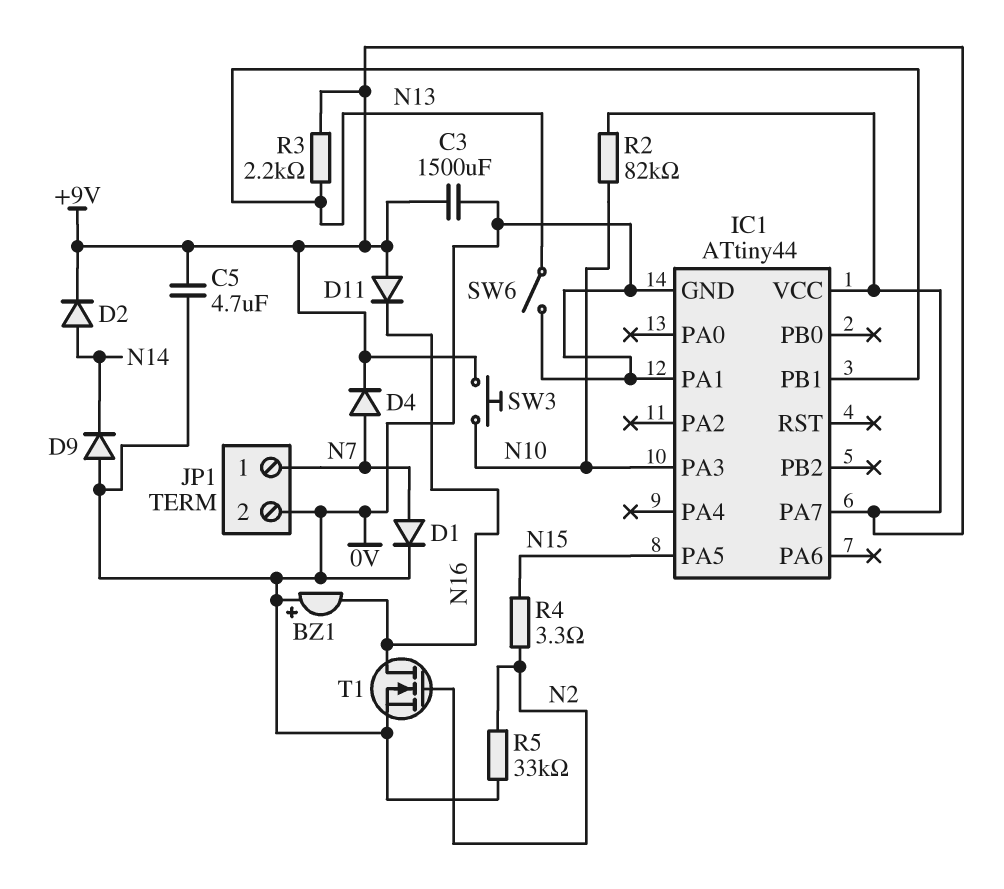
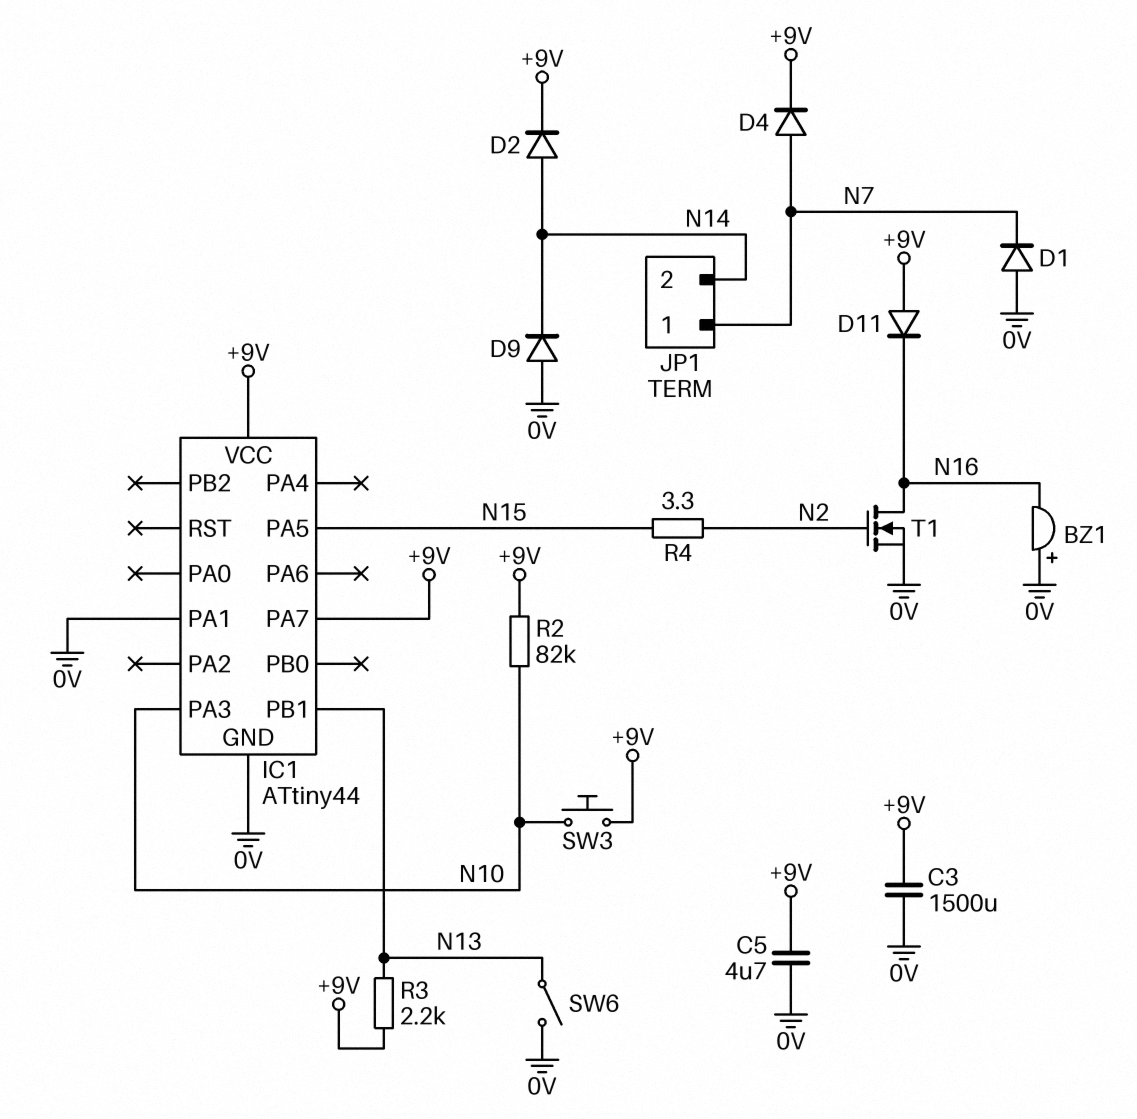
D1: diode (A N7, K 0V) -> diode (A 0V, K N7)
JP1 pin 2: 0V -> N14
R5: 33k (0V, N2) -> none

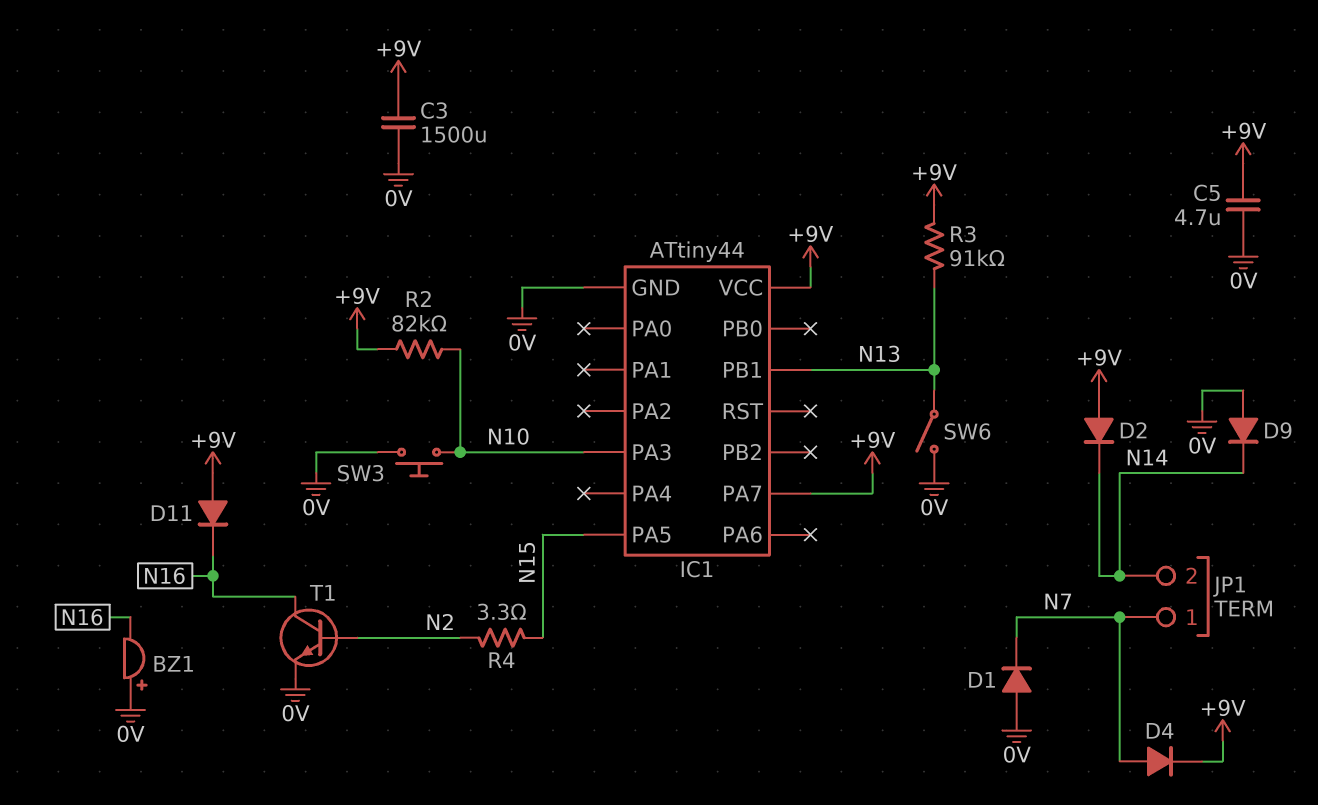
D2: diode (A N14, K +9V) -> diode (A +9V, K N14)
IC1 pin PA1: 0V -> none
R3: 2.2k (+9V, N13) -> 91k (+9V, N13)
SW3: button (+9V, N10) -> button (0V, N10)
T1: NMOS (G N2, D N16, S 0V) -> NPN (B N2, C N16, E 0V)

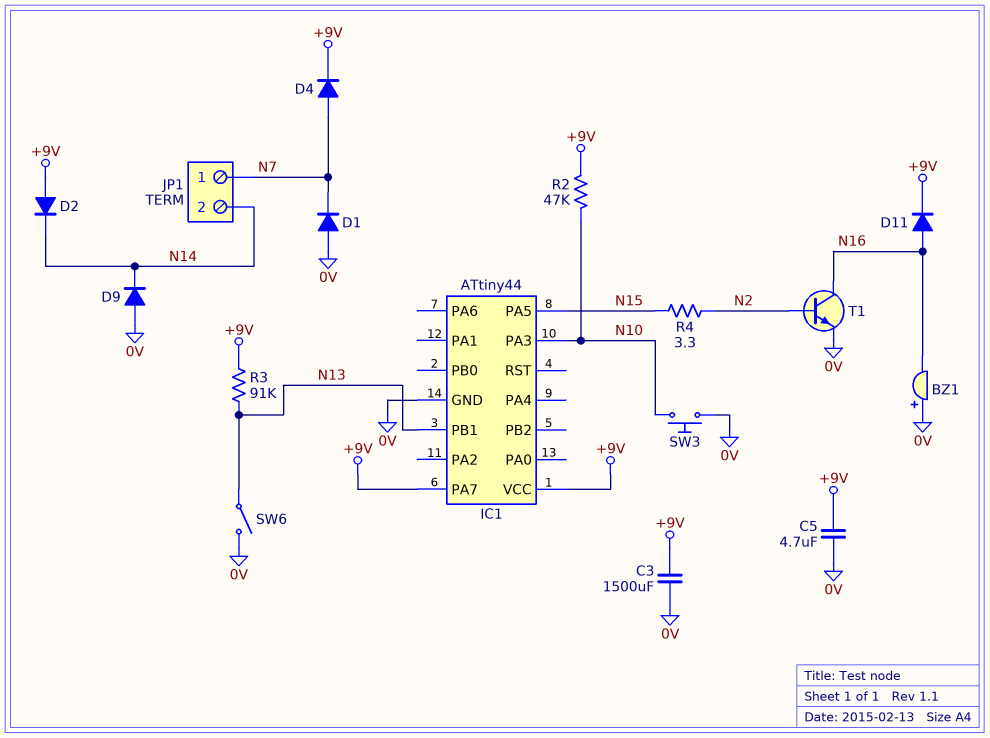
D11: diode (A +9V, K N16) -> diode (A N16, K +9V)
R2: 82k (+9V, N10) -> 47k (+9V, N10)

